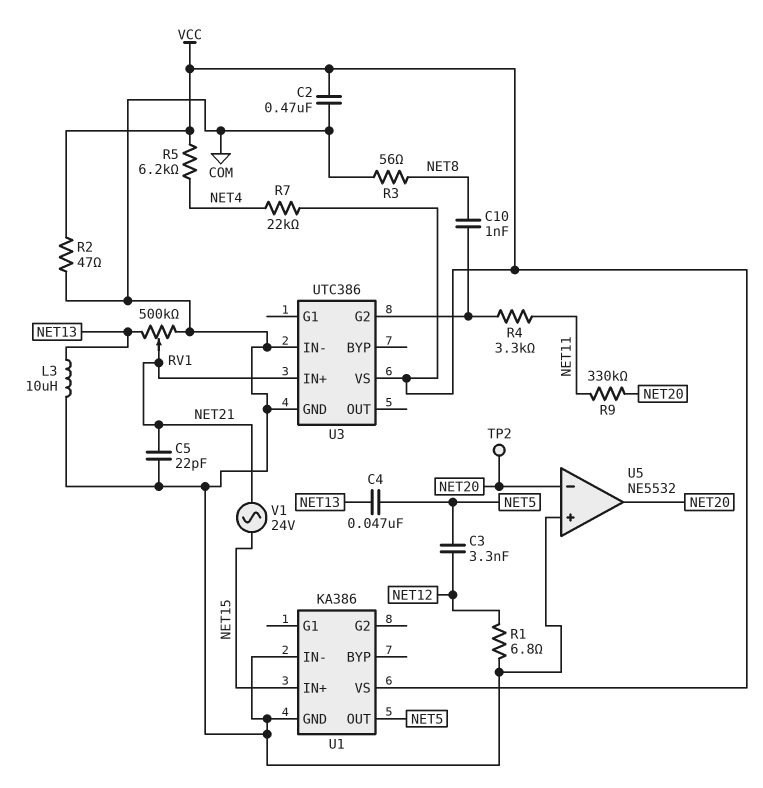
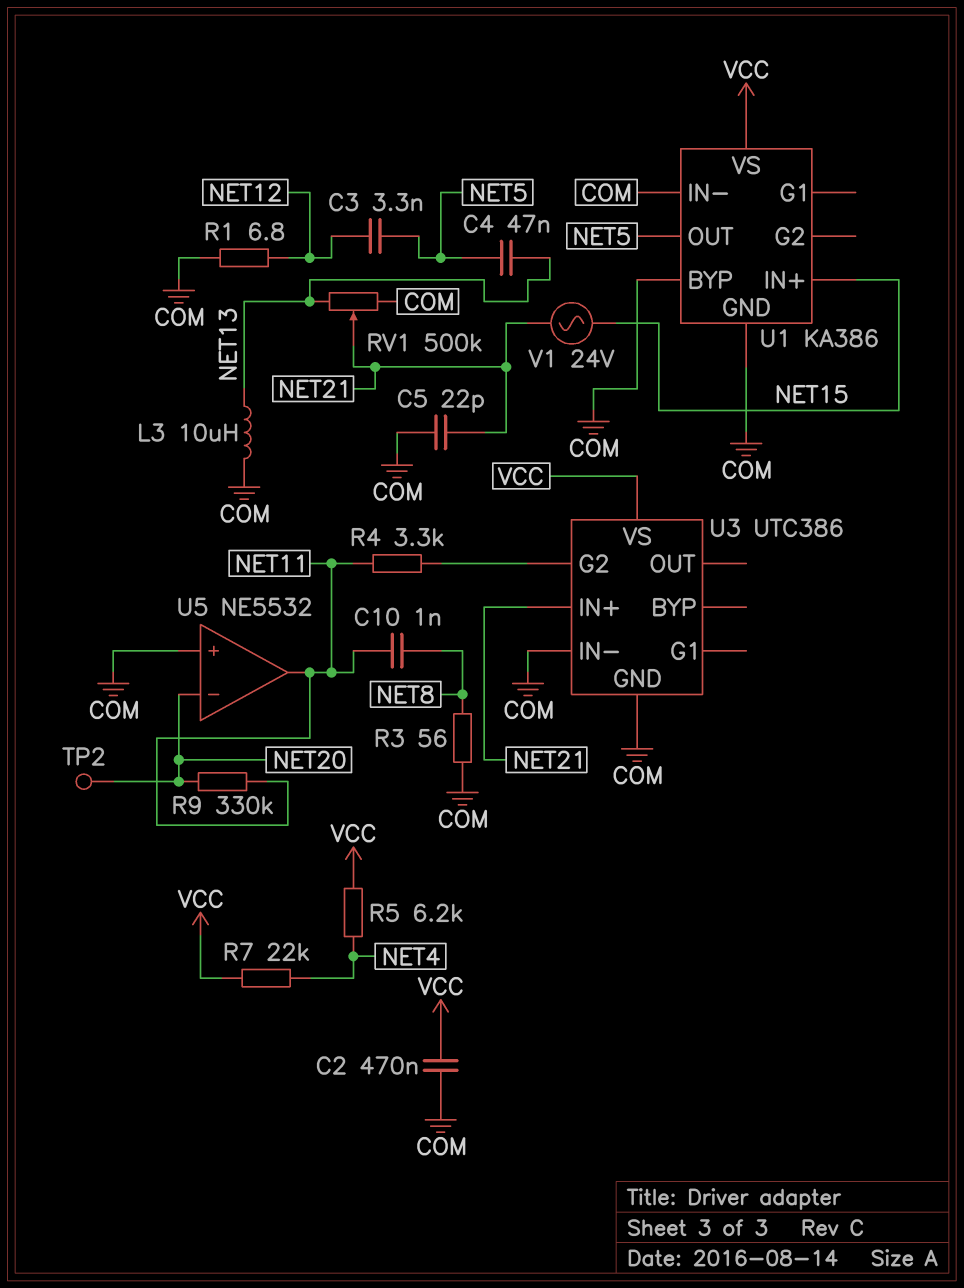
C10: 1nF (NET8, U3/G2) -> 1nF (NET8, NET11)
R2: 47 (COM, VCC) -> none
U1 pin BYP: none -> COM
U5 pin out: NET20 -> NET11

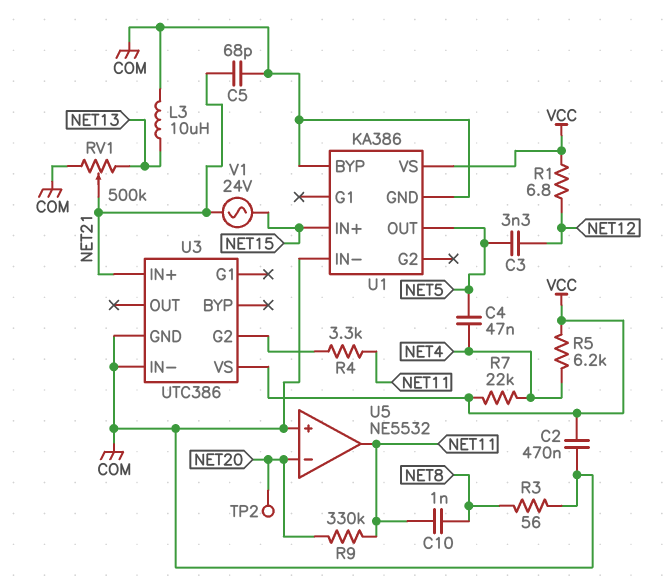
C4: 47nF (NET5, NET13) -> 47nF (NET4, NET5)
C5: 22pF (COM, NET21) -> 68pF (COM, NET21)
R1: 6.8 (COM, NET12) -> 6.8 (NET12, VCC)

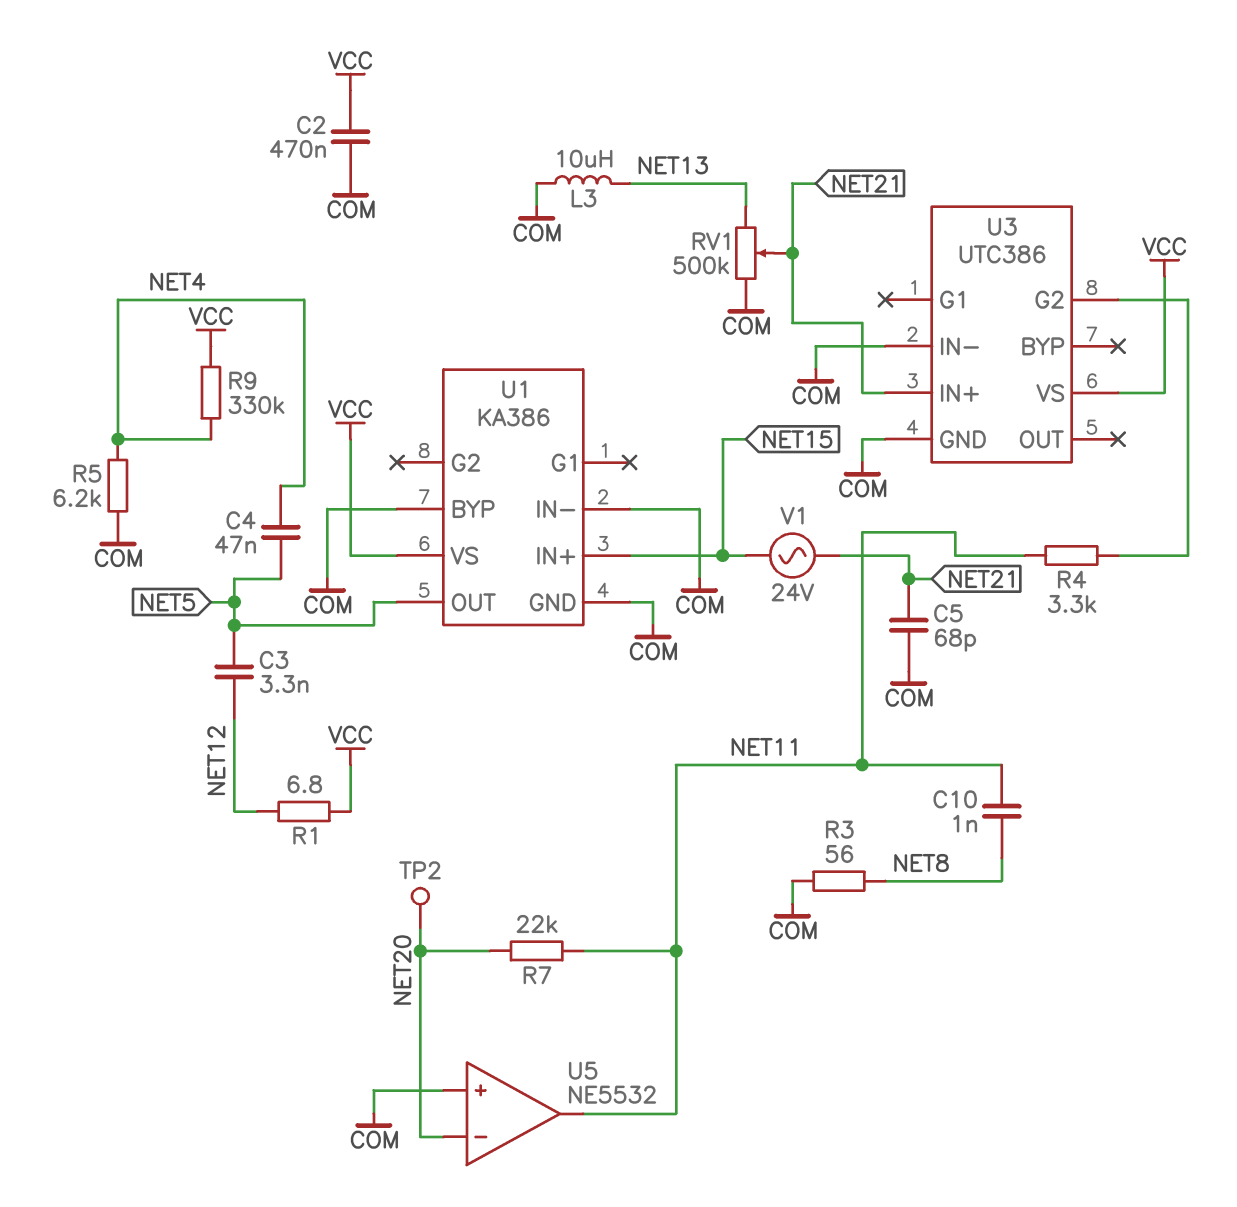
R5: 6.2k (NET4, VCC) -> 6.2k (COM, NET4)
R7: 22k (NET4, VCC) -> 22k (NET11, NET20)
R9: 330k (NET11, NET20) -> 330k (NET4, VCC)

